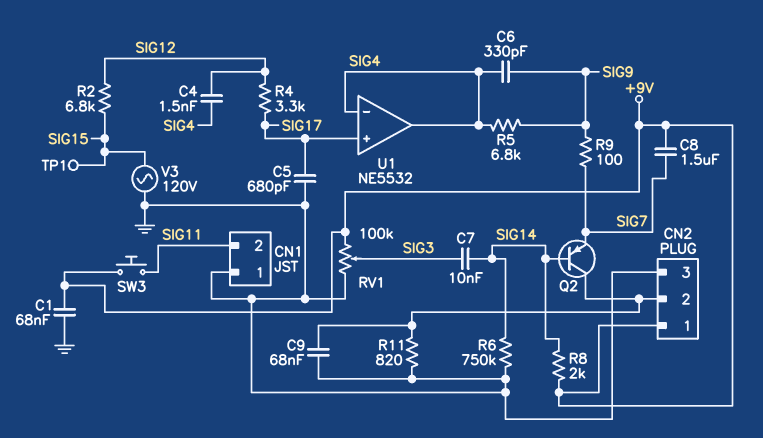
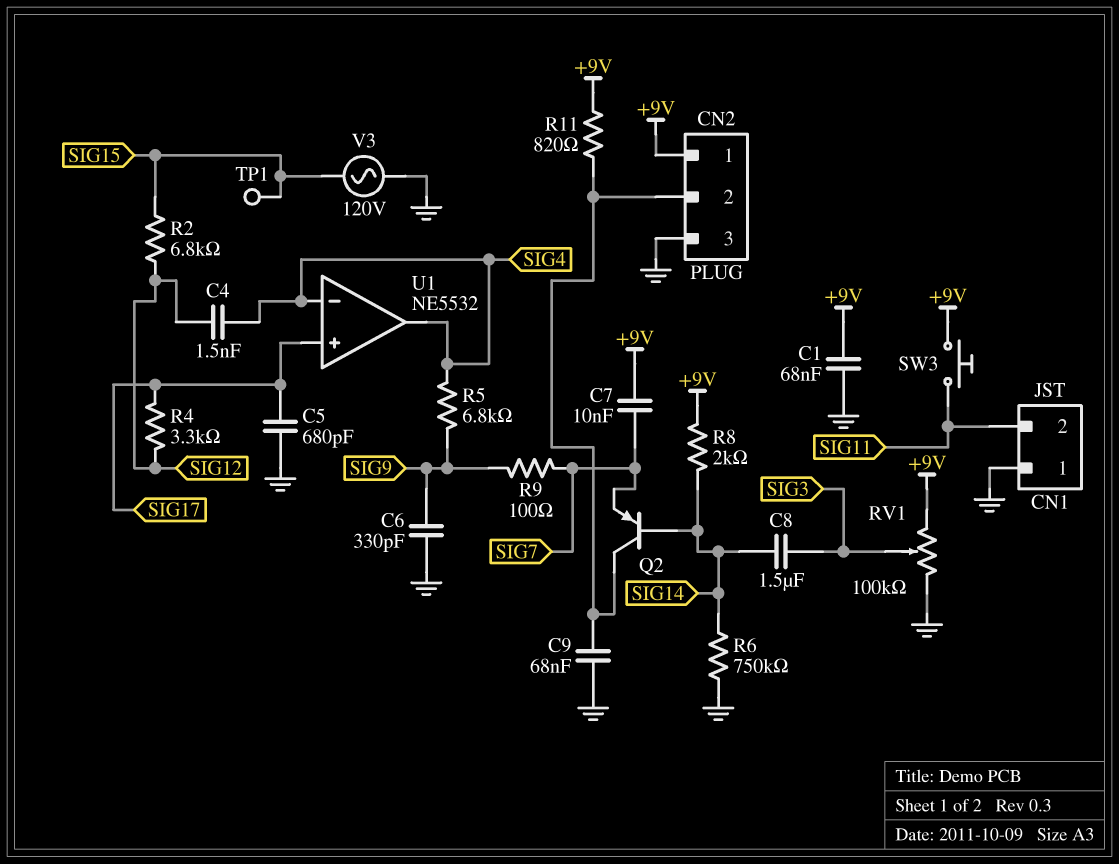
C6: 330pF (SIG4, SIG9) -> 330pF (GND, SIG9)
C7: 10nF (SIG3, SIG14) -> 10nF (+9V, SIG7)
C8: 1.5uF (+9V, SIG7) -> 1.5uF (SIG3, SIG14)
R11: 820 (CN2/2, GND) -> 820 (+9V, CN2/2)

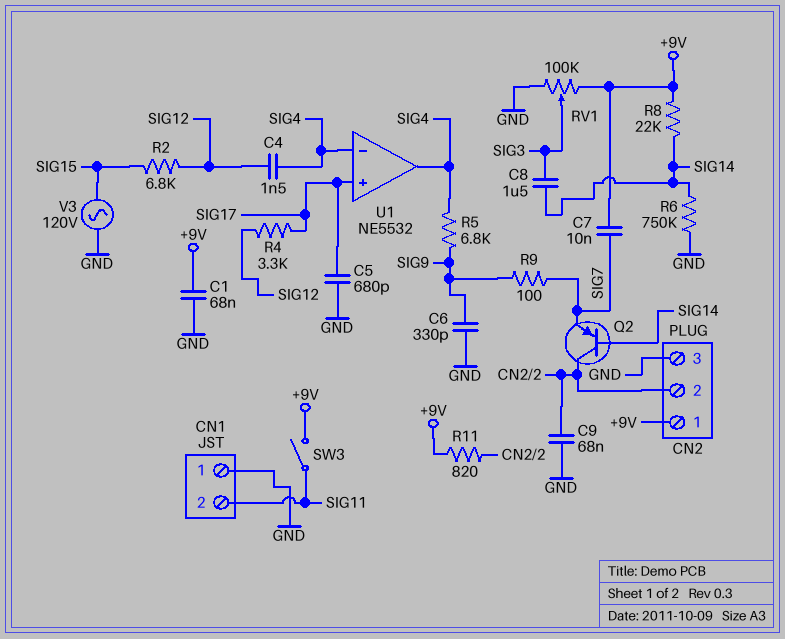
R8: 2k (+9V, SIG14) -> 22k (+9V, SIG14)
SW3: button (+9V, SIG11) -> switch (+9V, SIG11)
TP1: test point (SIG15) -> none

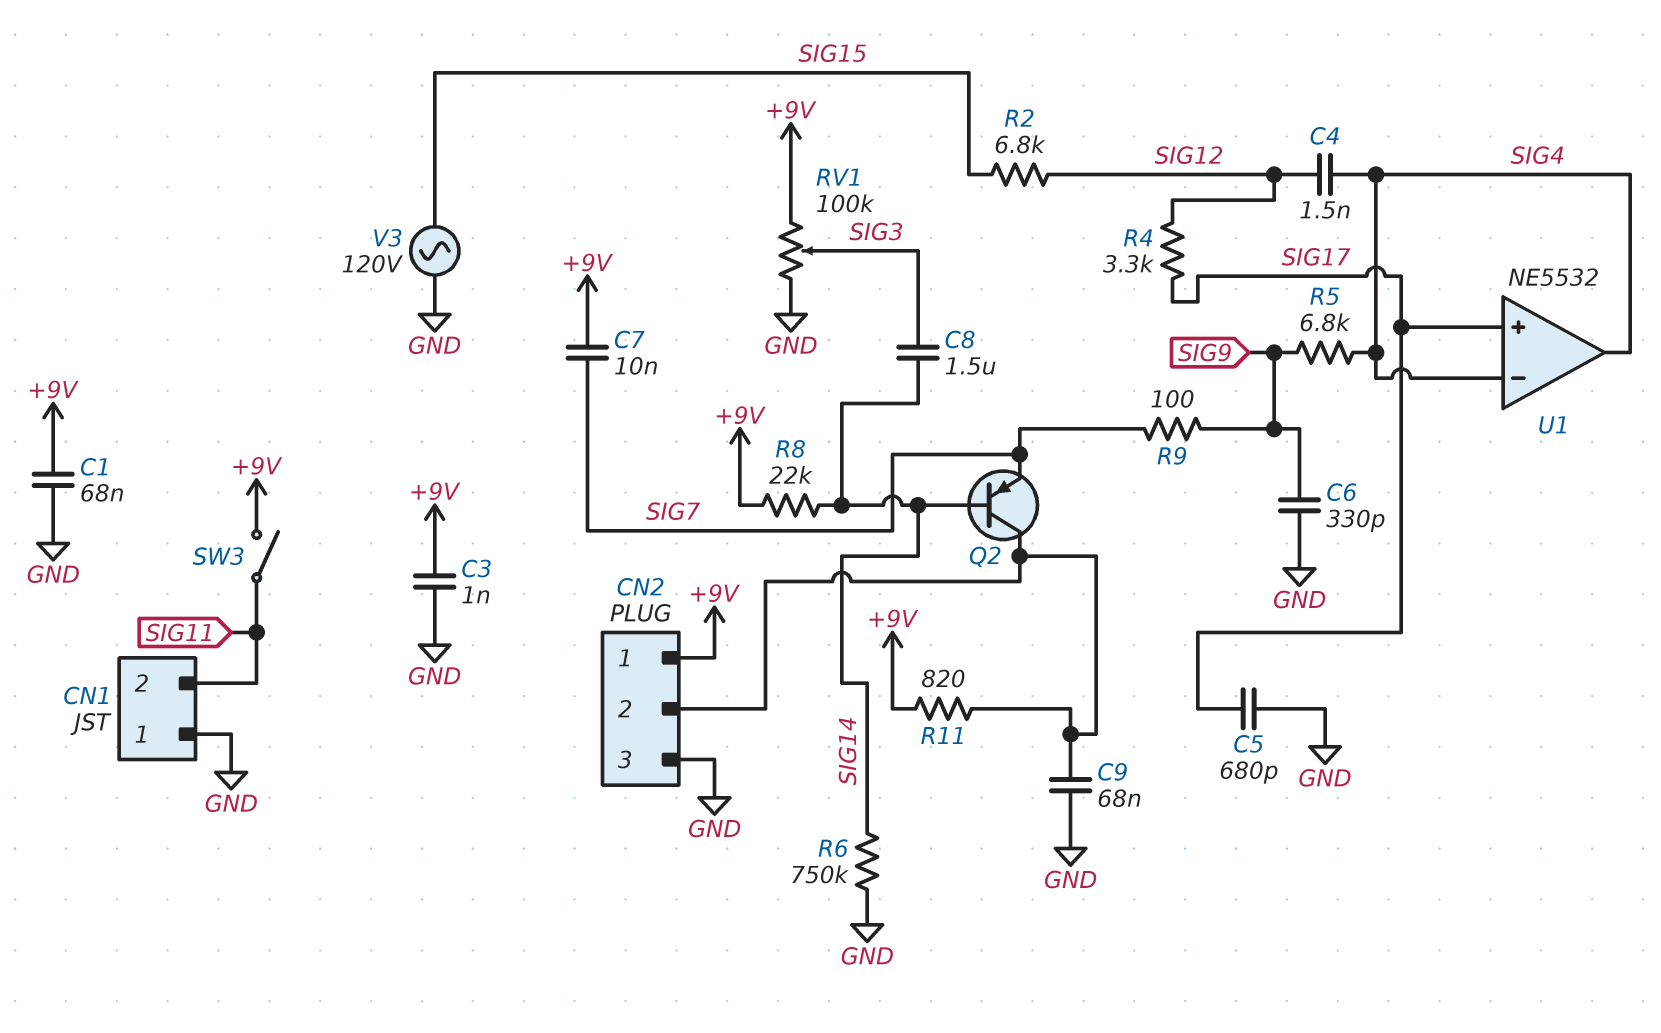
C3: none -> 1nF (+9V, GND)

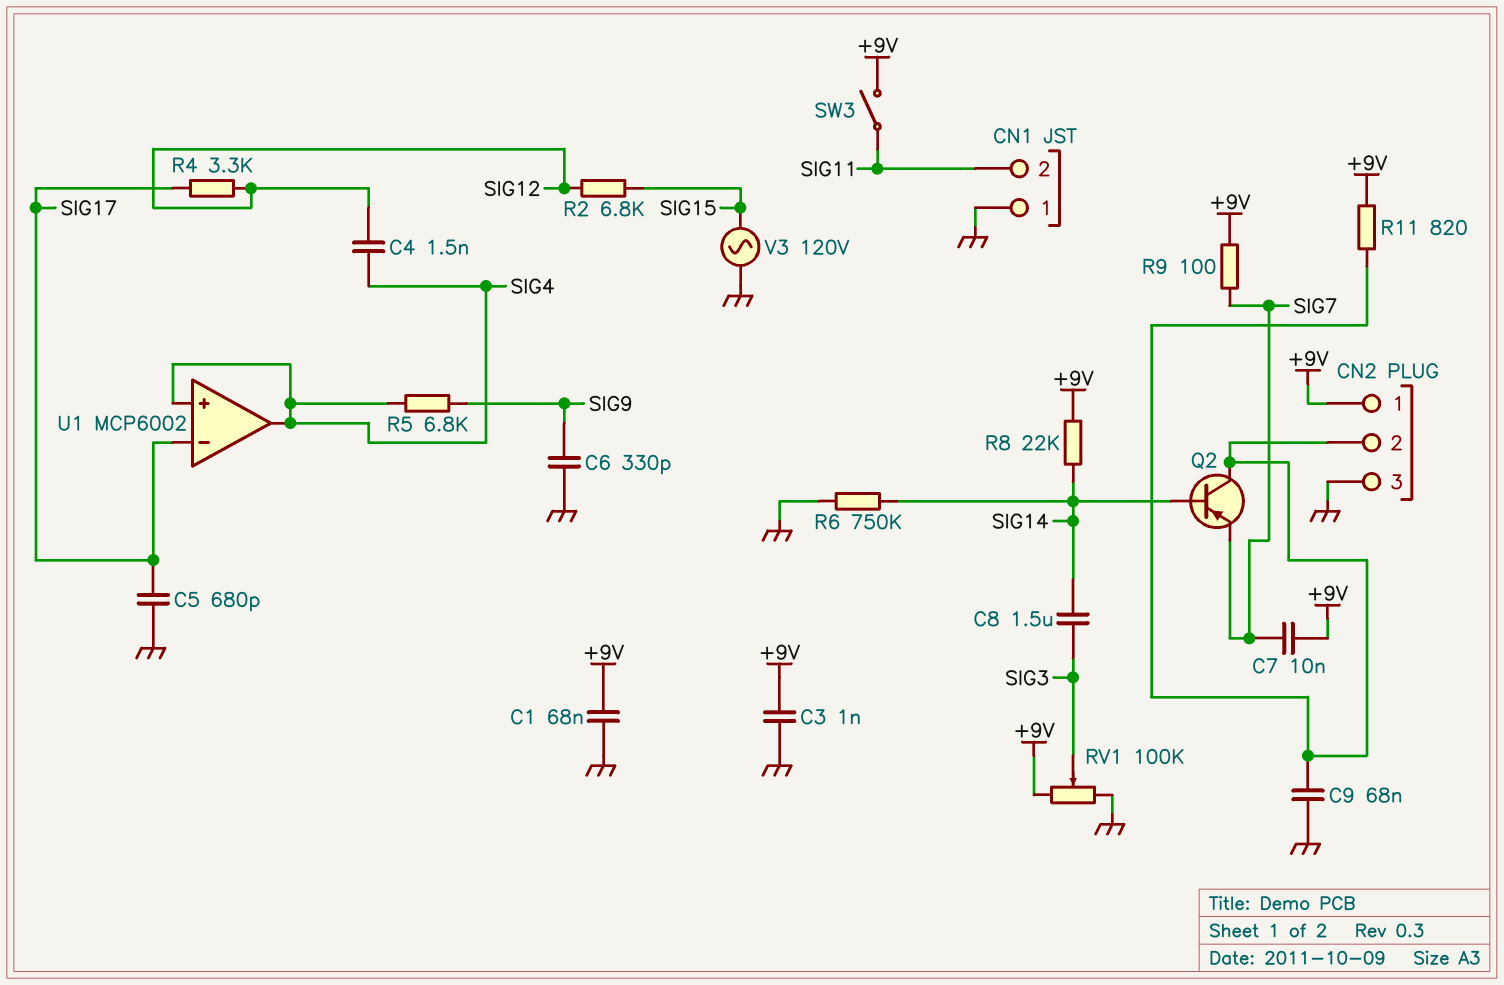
R9: 100 (SIG7, SIG9) -> 100 (+9V, SIG7)
U1: NE5532 -> MCP6002
U1 pin in+: SIG17 -> SIG4
U1 pin in-: SIG4 -> SIG17

